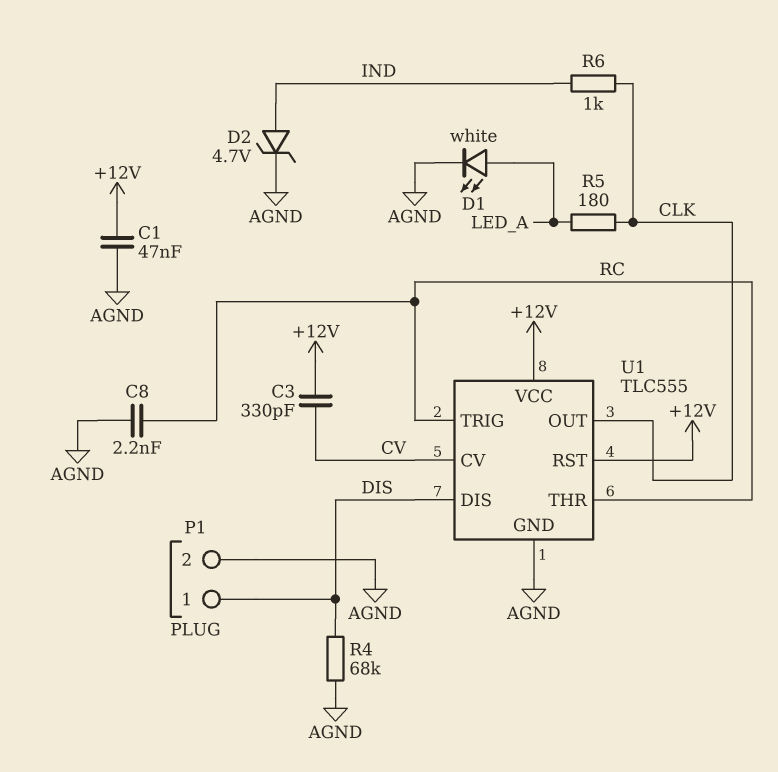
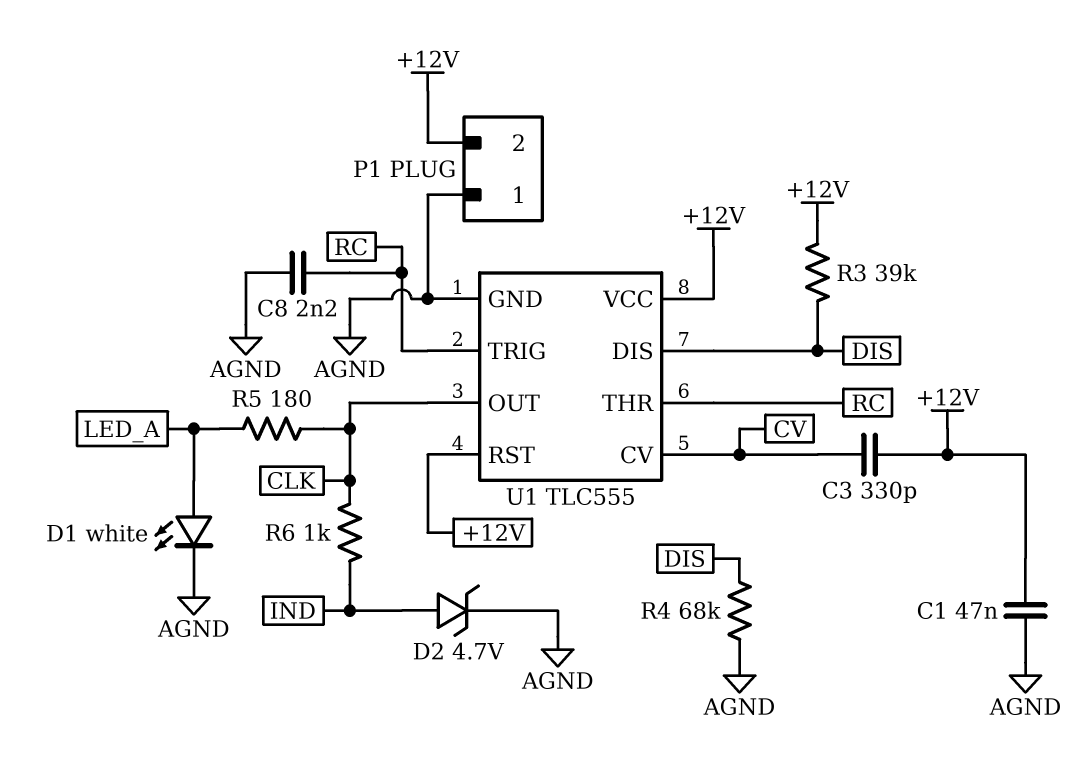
P1 pin 1: DIS -> AGND
P1 pin 2: AGND -> +12V
R3: none -> 39k (+12V, DIS)

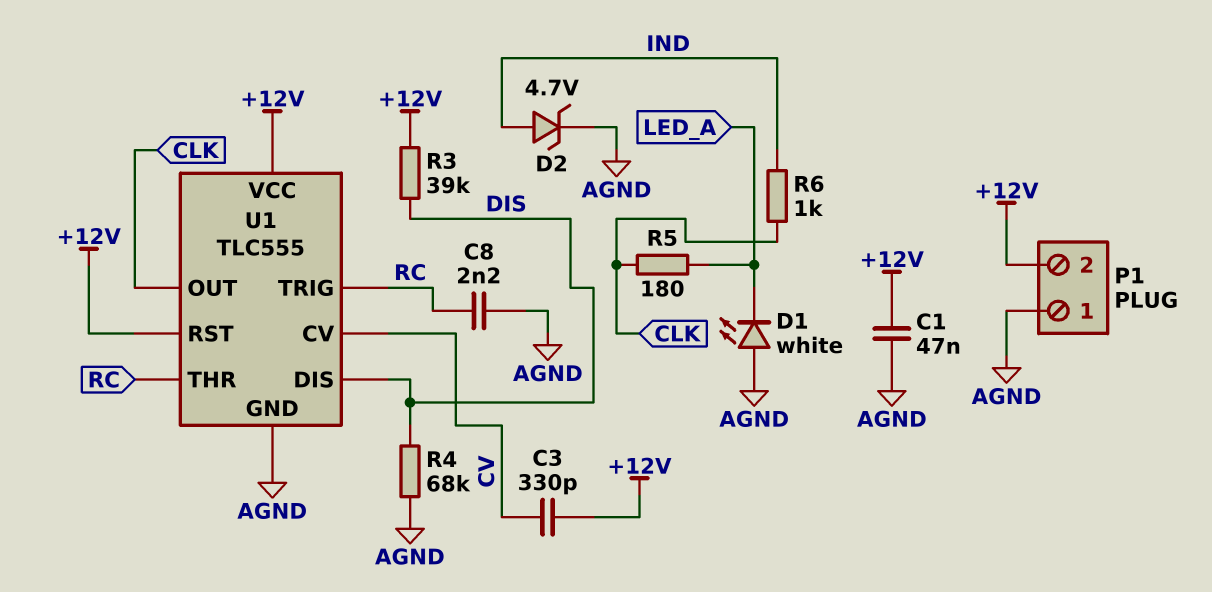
D1: LED white (A LED_A, K AGND) -> LED white (A AGND, K LED_A)

